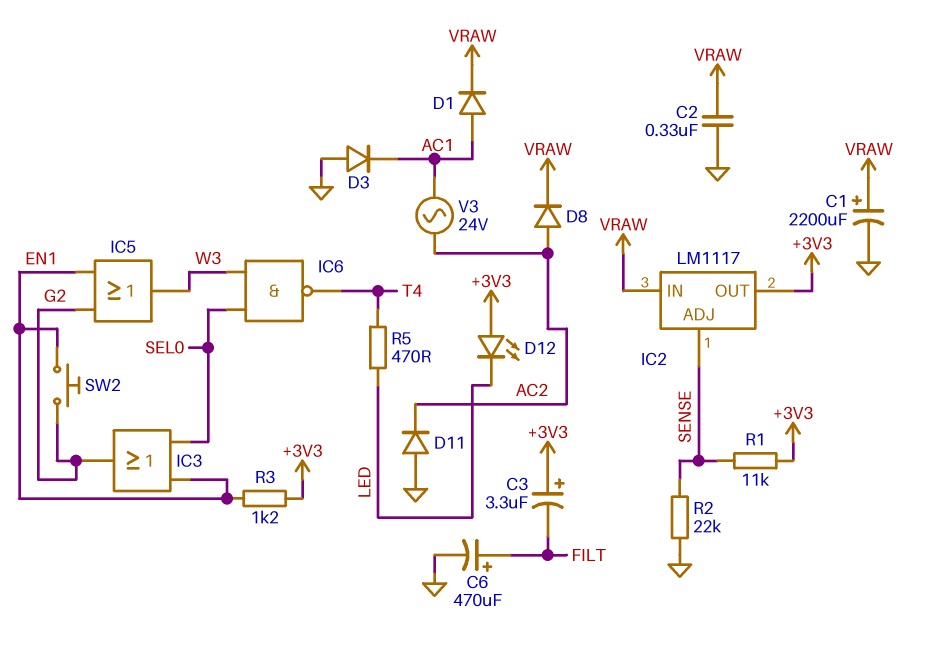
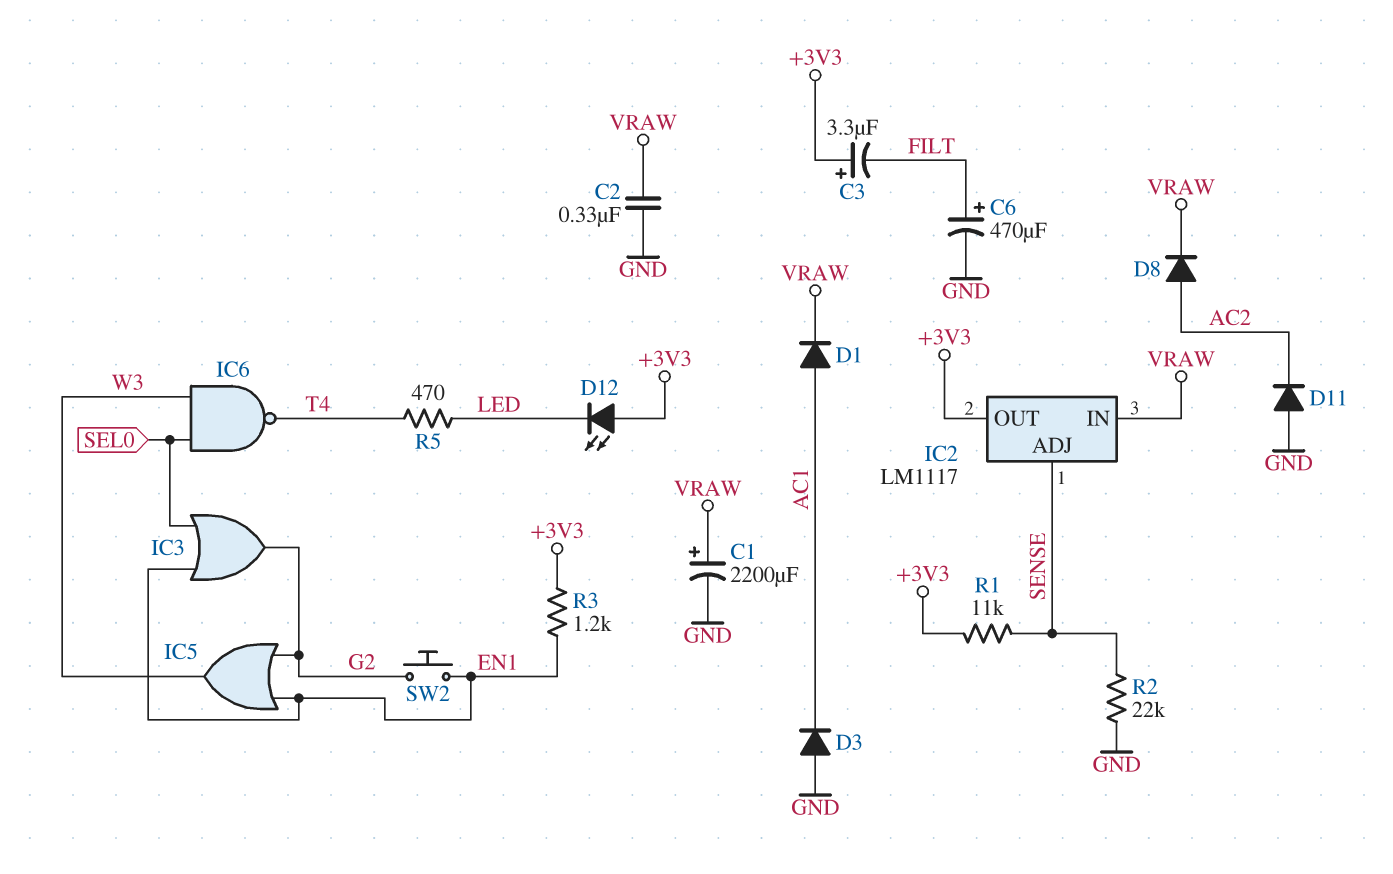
V3: AC 24V (AC1, AC2) -> none

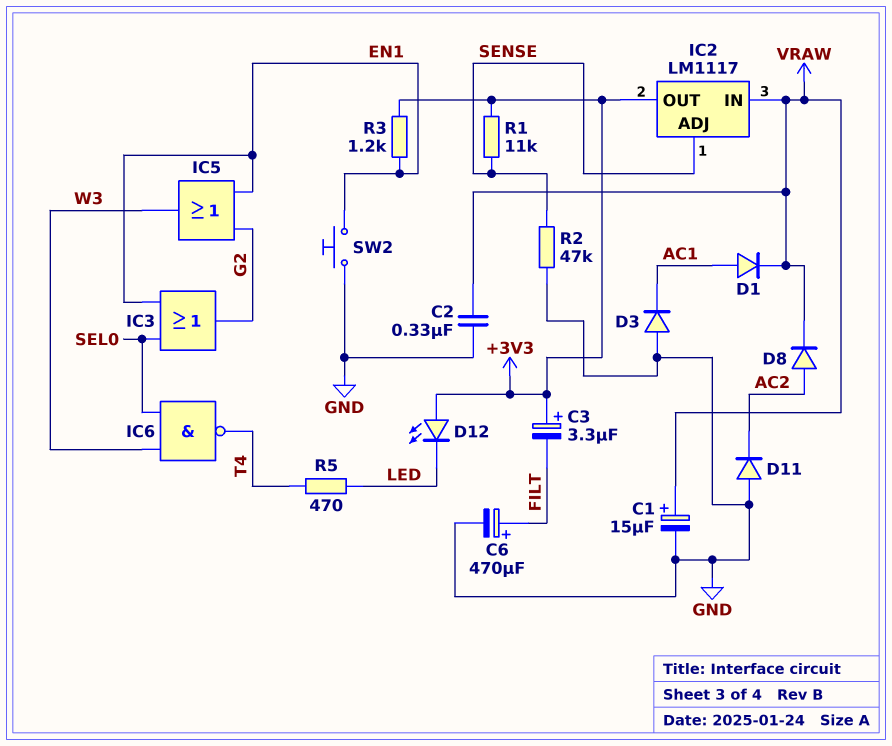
C1: 2200uF (plus VRAW, minus GND) -> 15uF (plus VRAW, minus GND)
R2: 22k (GND, SENSE) -> 47k (GND, SENSE)
SW2: button (EN1, G2) -> button (EN1, GND)

